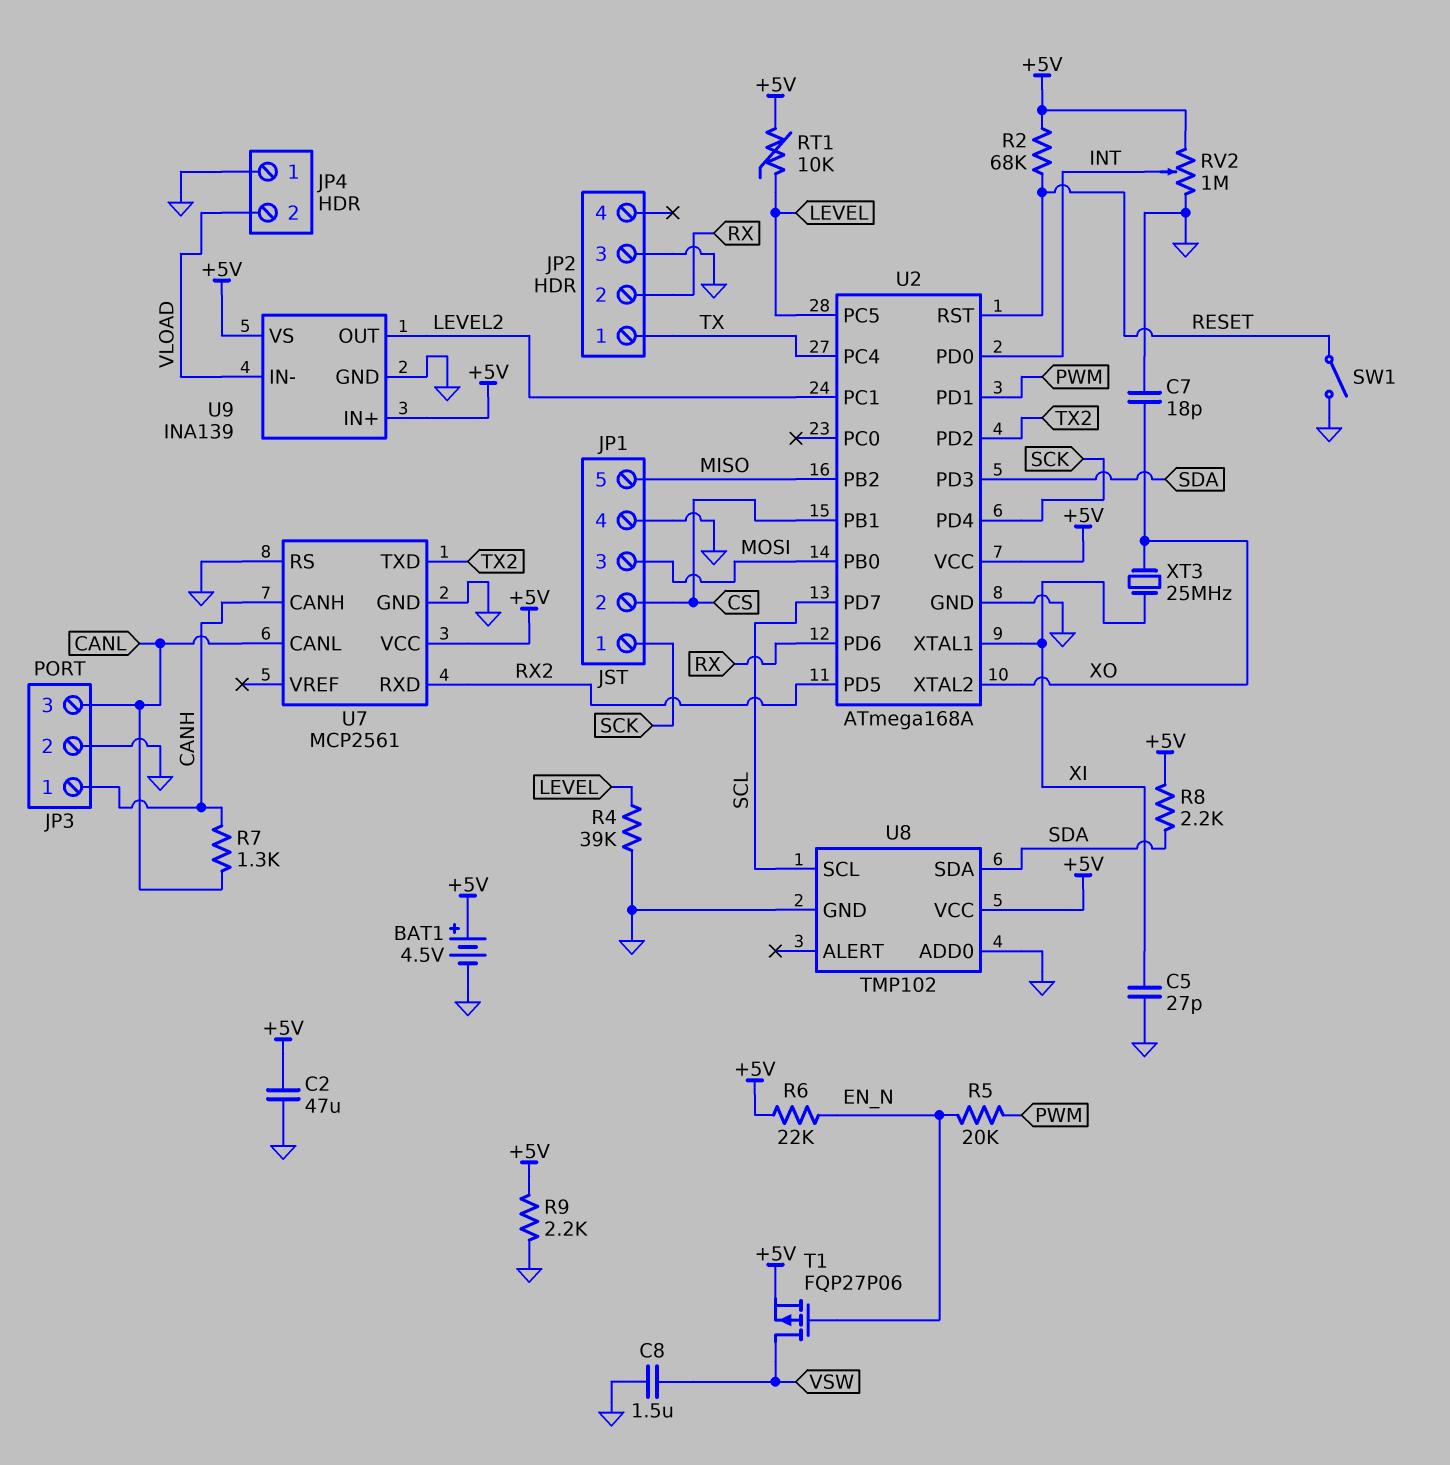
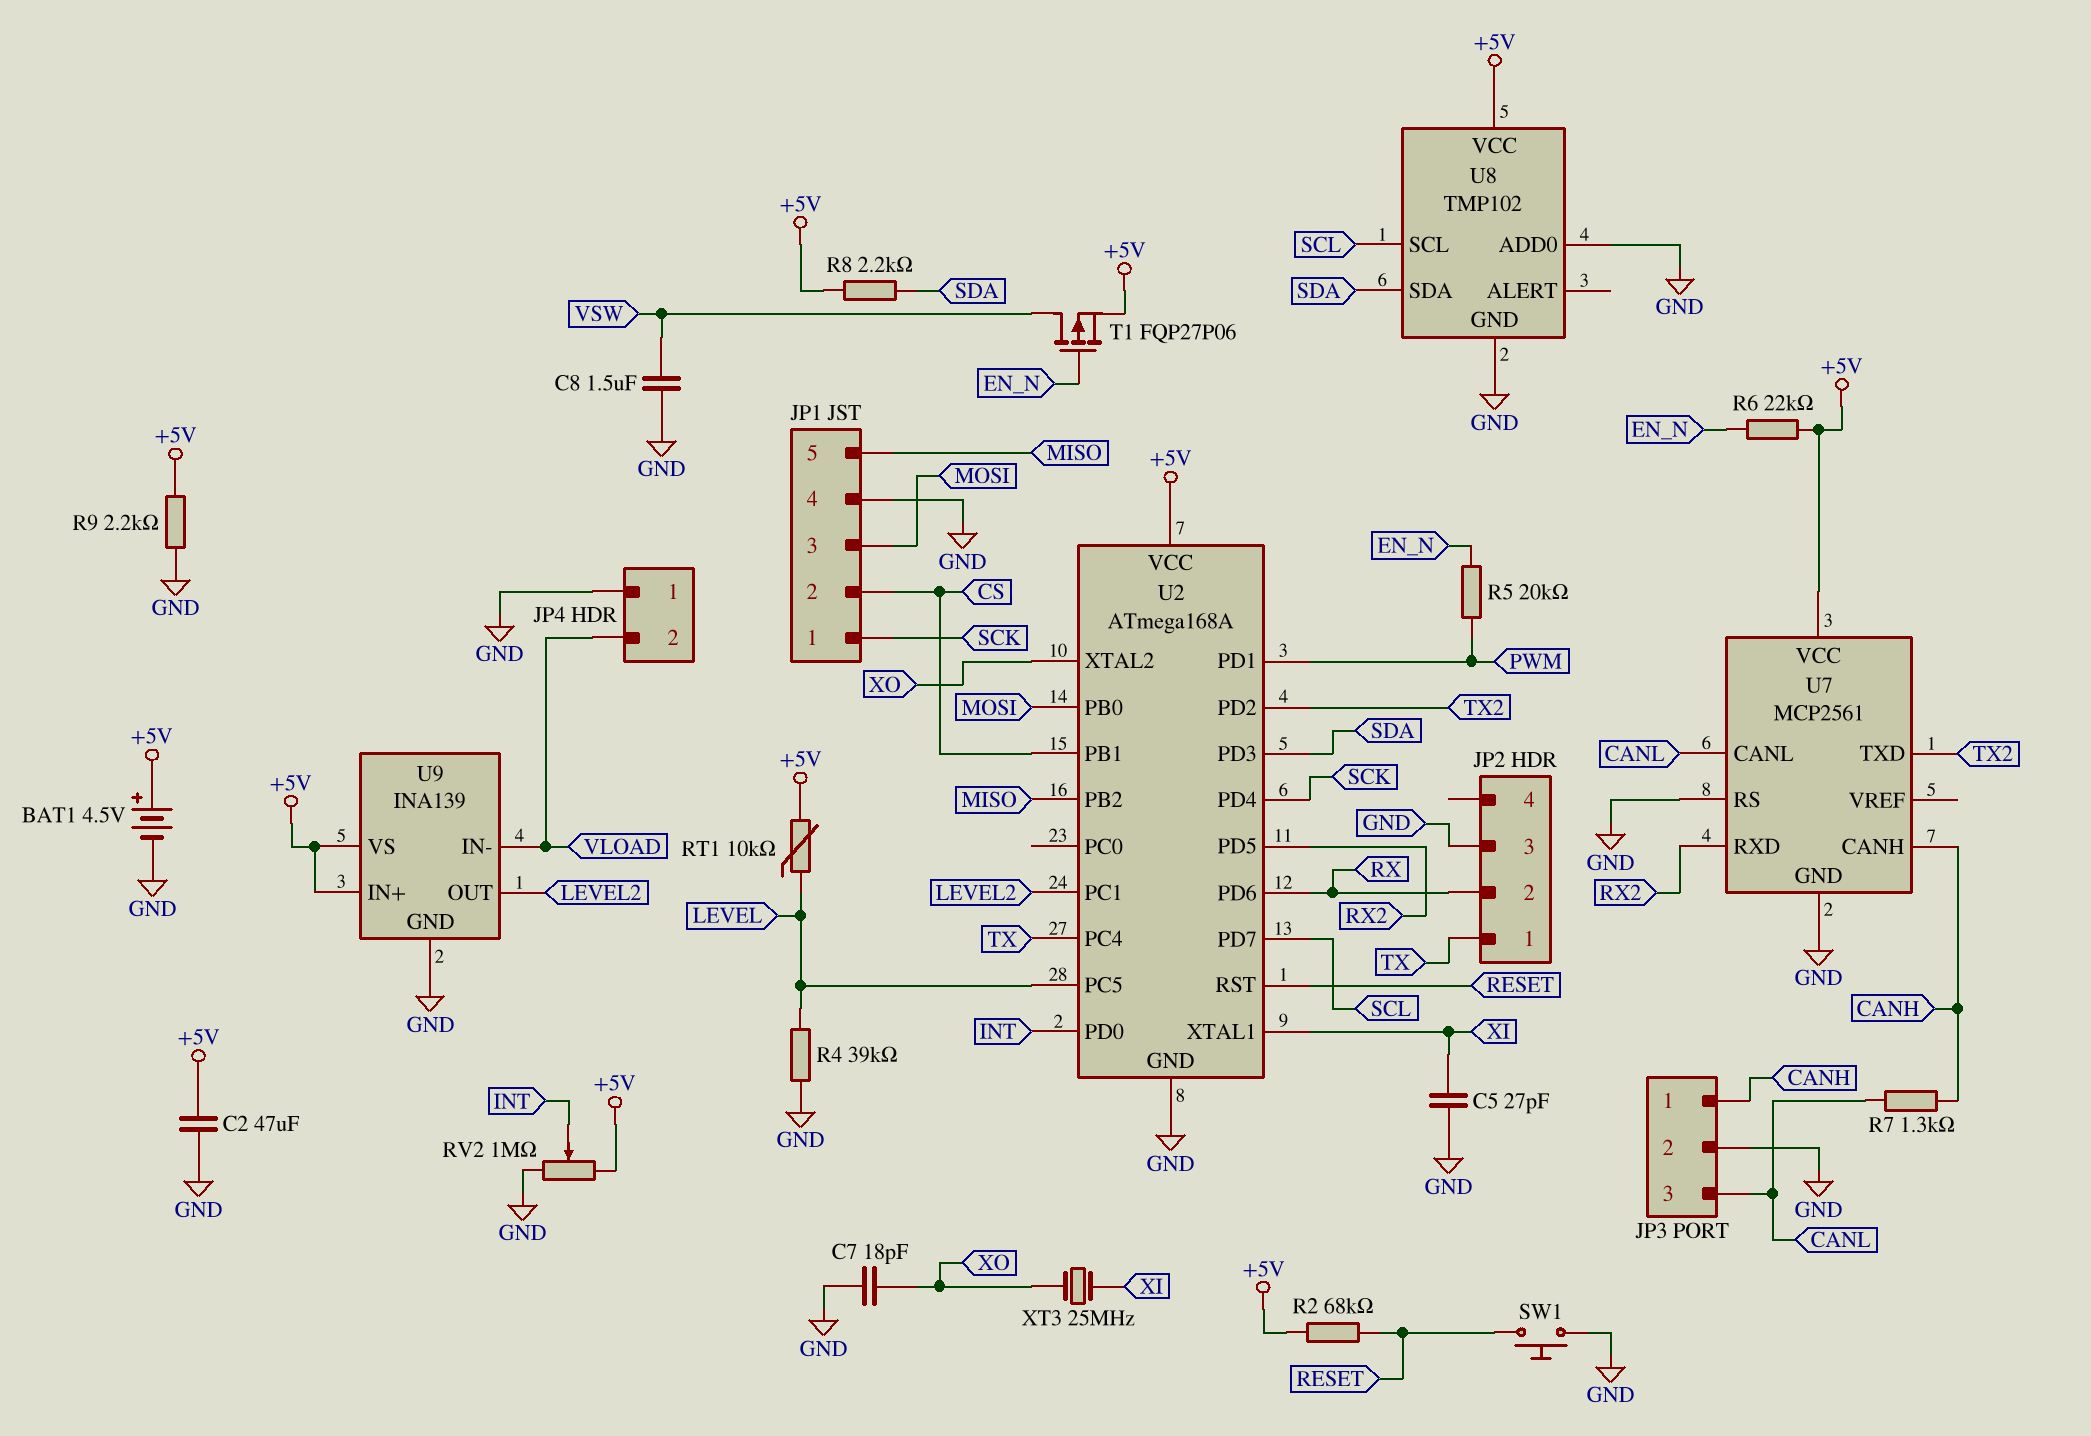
SW1: switch (GND, RESET) -> button (GND, RESET)

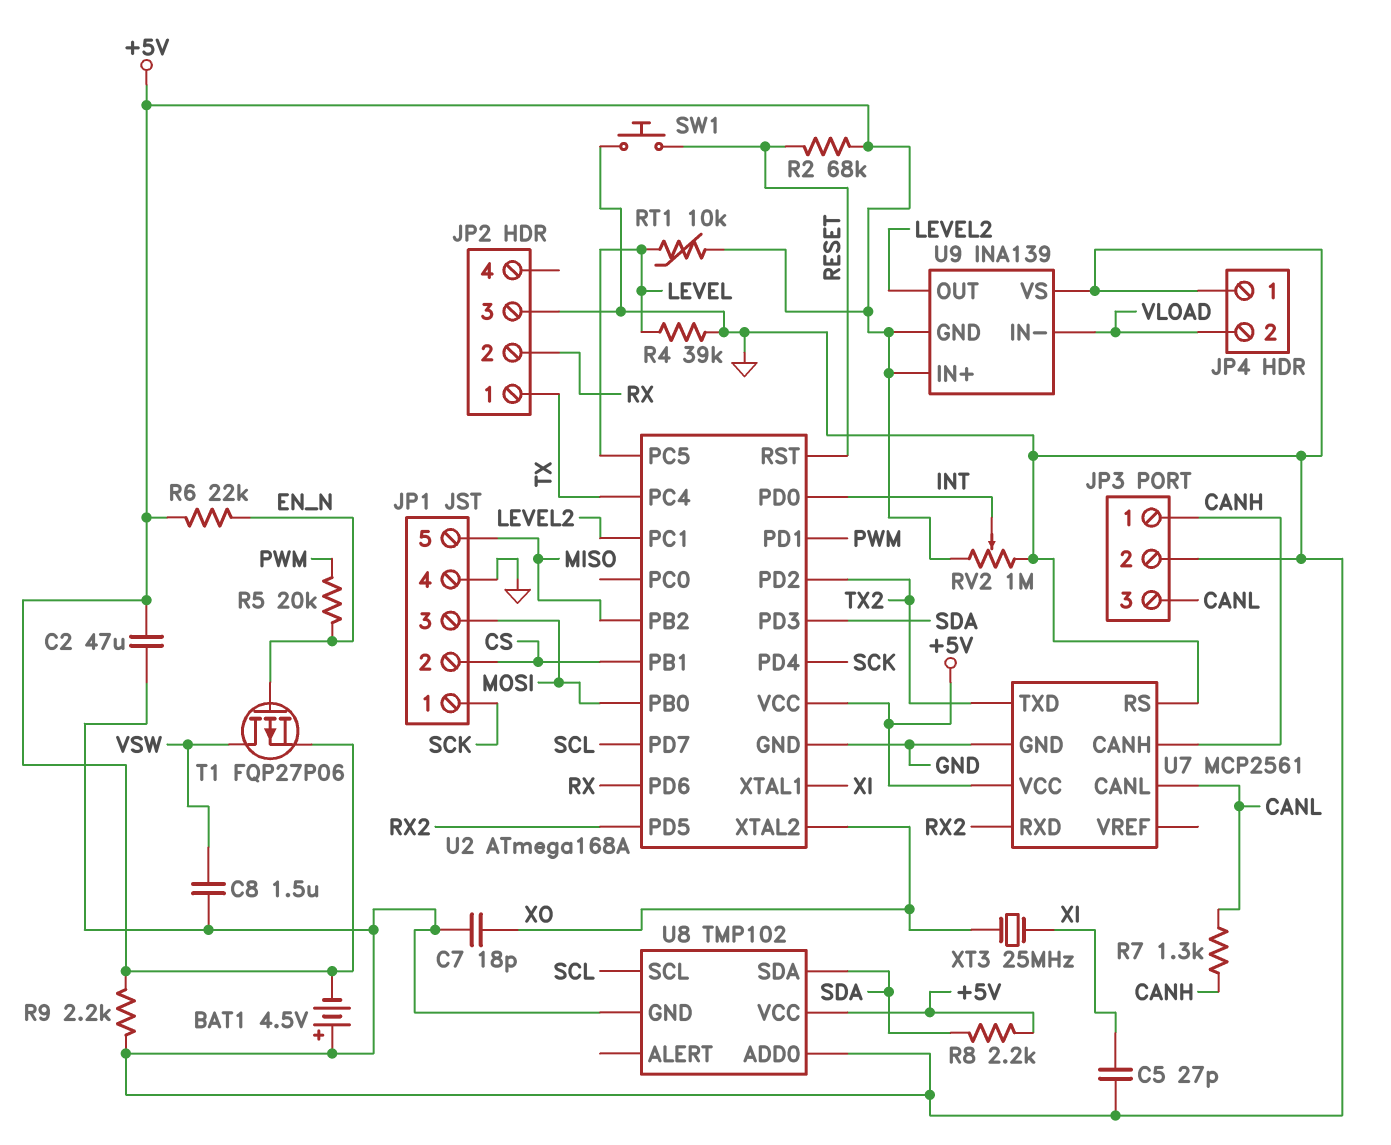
BAT1: 4.5V (plus +5V, minus GND) -> 4.5V (plus GND, minus +5V)
U9 pin GND: GND -> +5V
U9 pin VS: +5V -> GND

